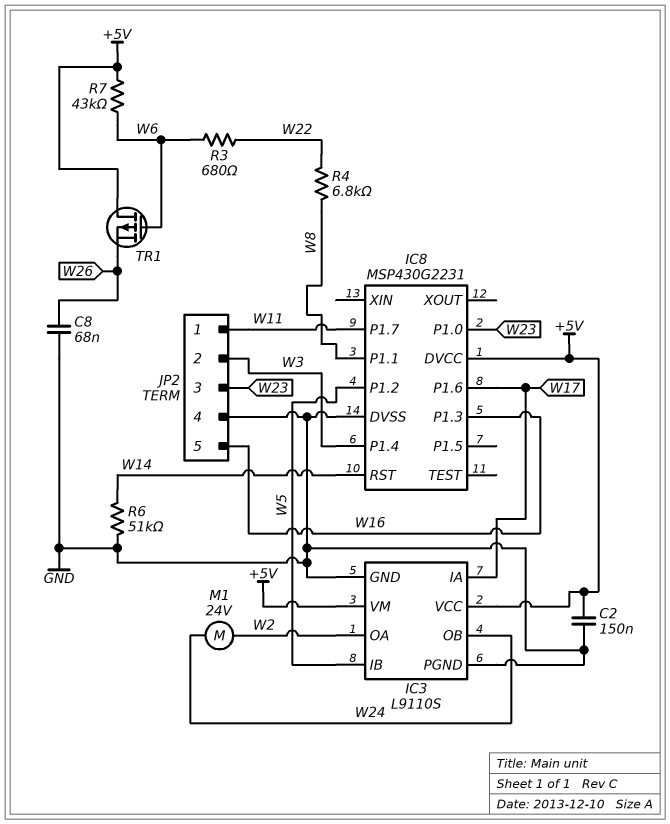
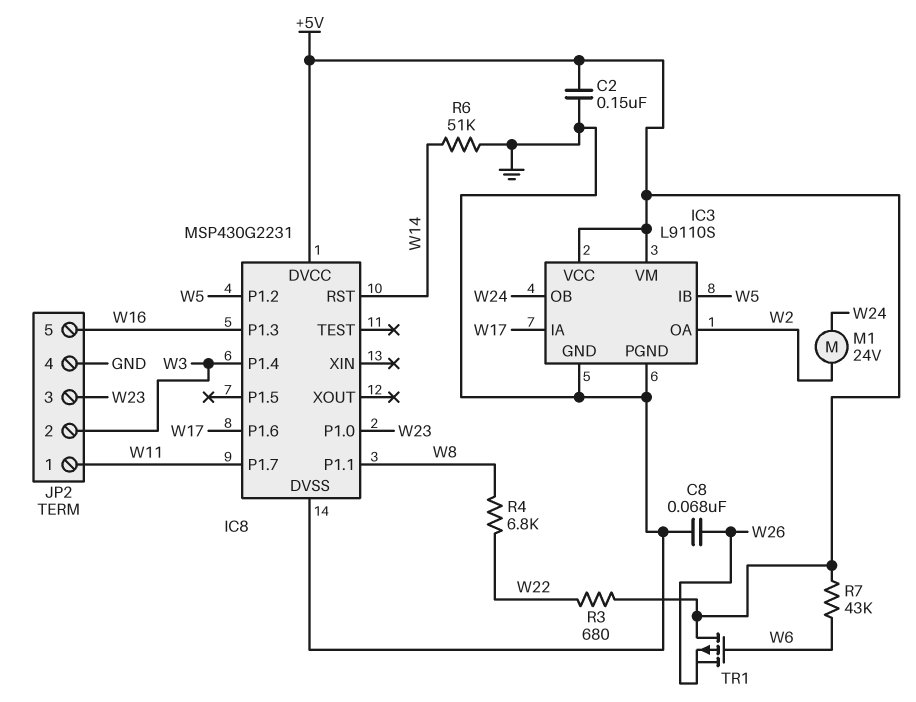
R3: 680 (W6, W22) -> 680 (+5V, W22)

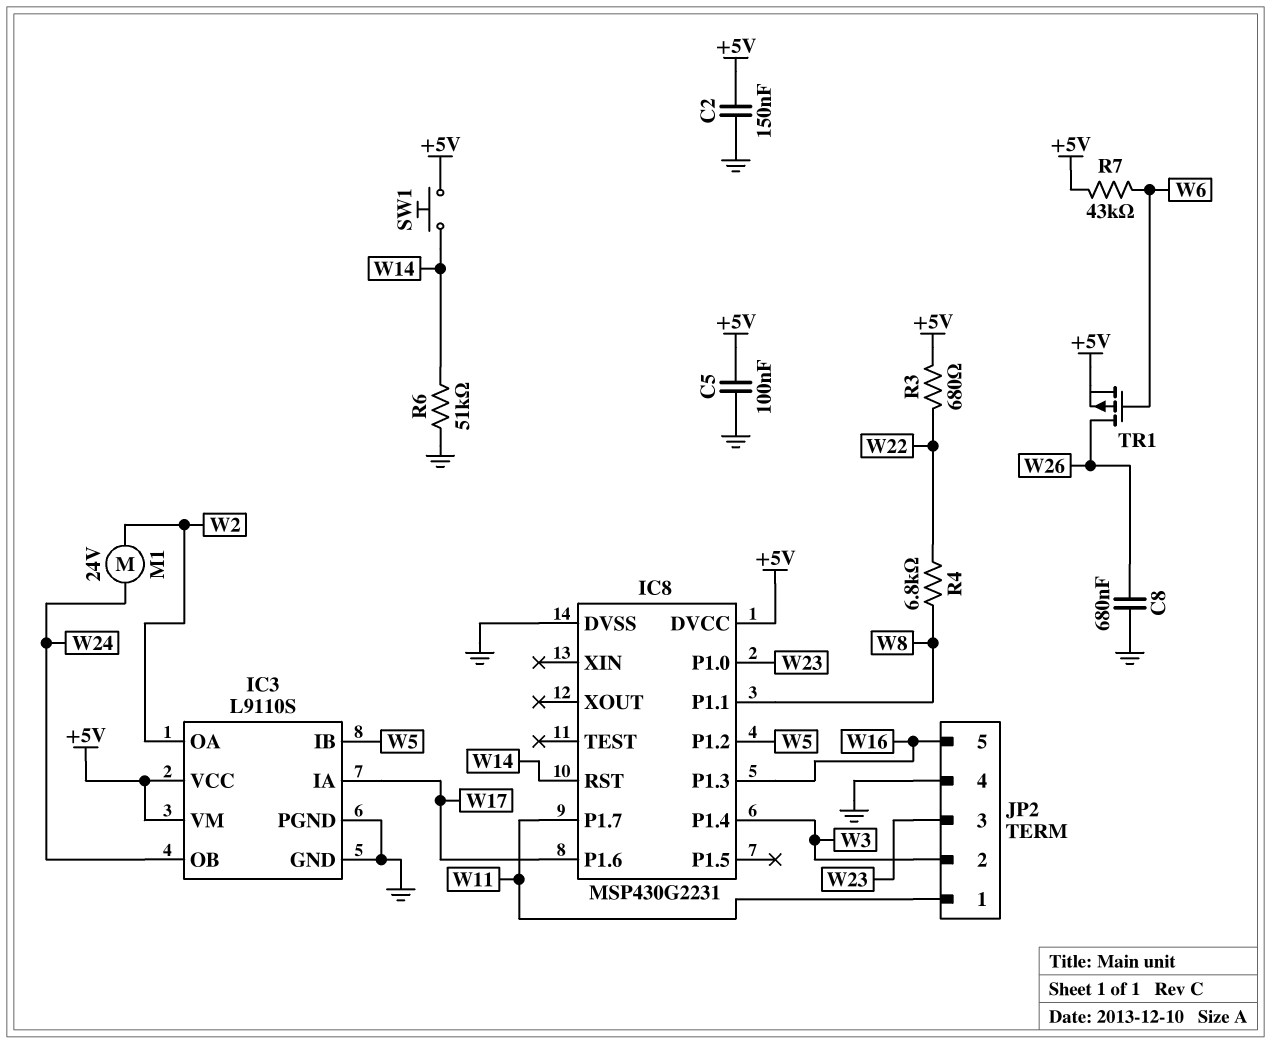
C5: none -> 100nF (+5V, GND)
C8: 68nF (GND, W26) -> 680nF (GND, W26)
SW1: none -> button (+5V, W14)
TR1: PMOS (G W6, D +5V, S W26) -> PMOS (G W6, D W26, S +5V)

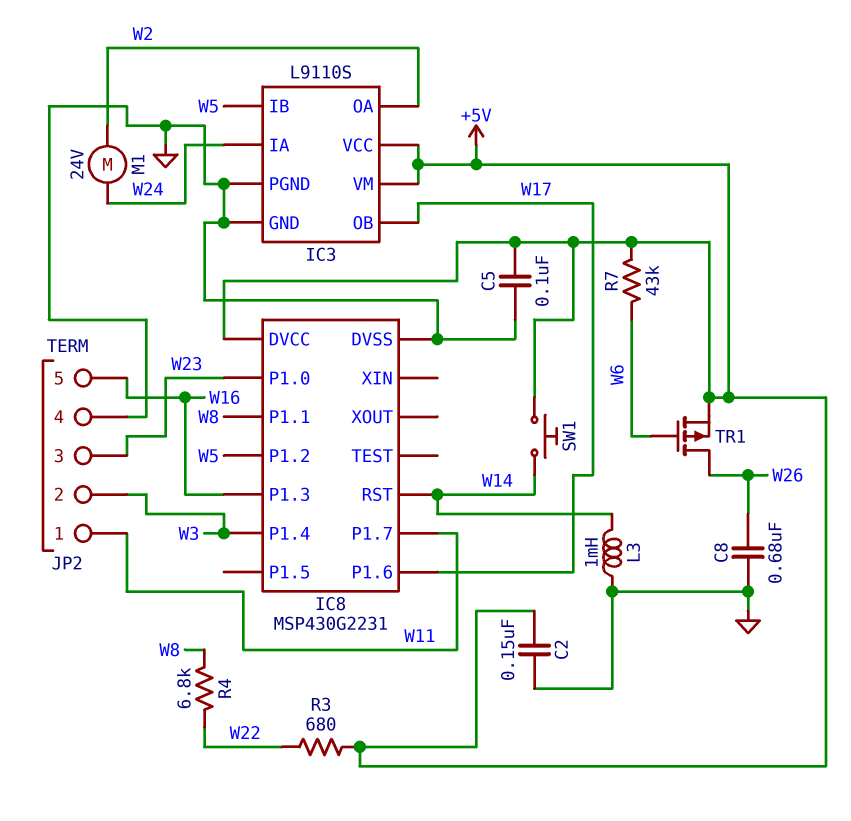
IC3 pin IA: W17 -> W24
IC3 pin OB: W24 -> W17
L3: none -> 1mH (GND, W14)
R6: 51k (GND, W14) -> none

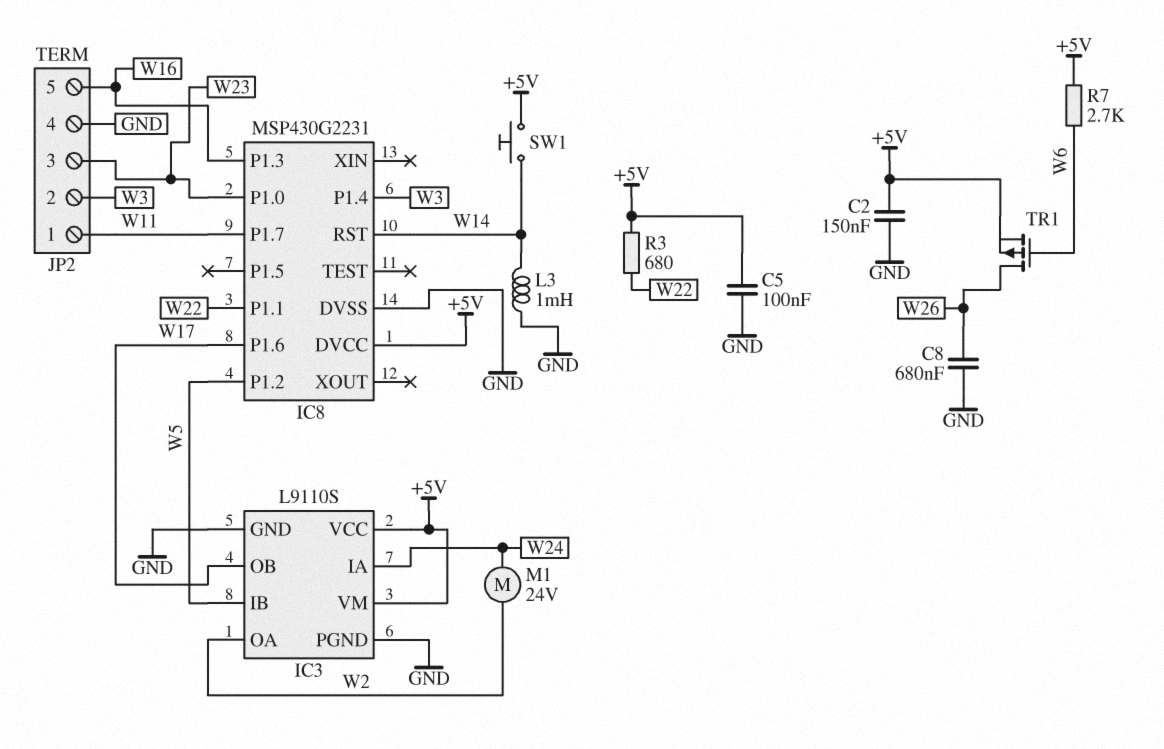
IC8 pin P1.1: W8 -> W22
R4: 6.8k (W8, W22) -> none
R7: 43k (+5V, W6) -> 2.7k (+5V, W6)

